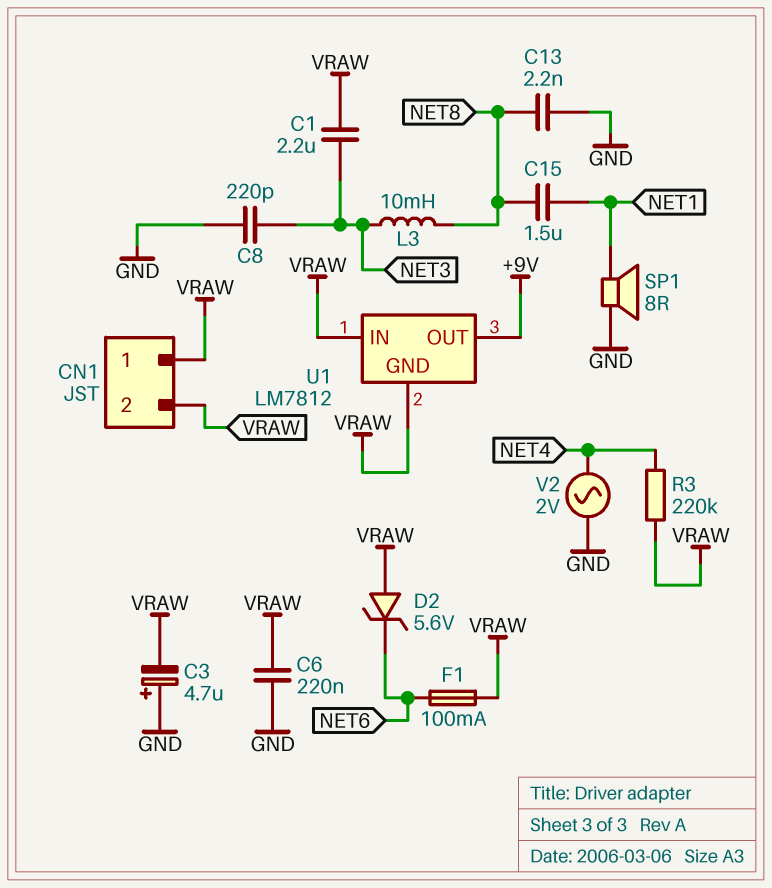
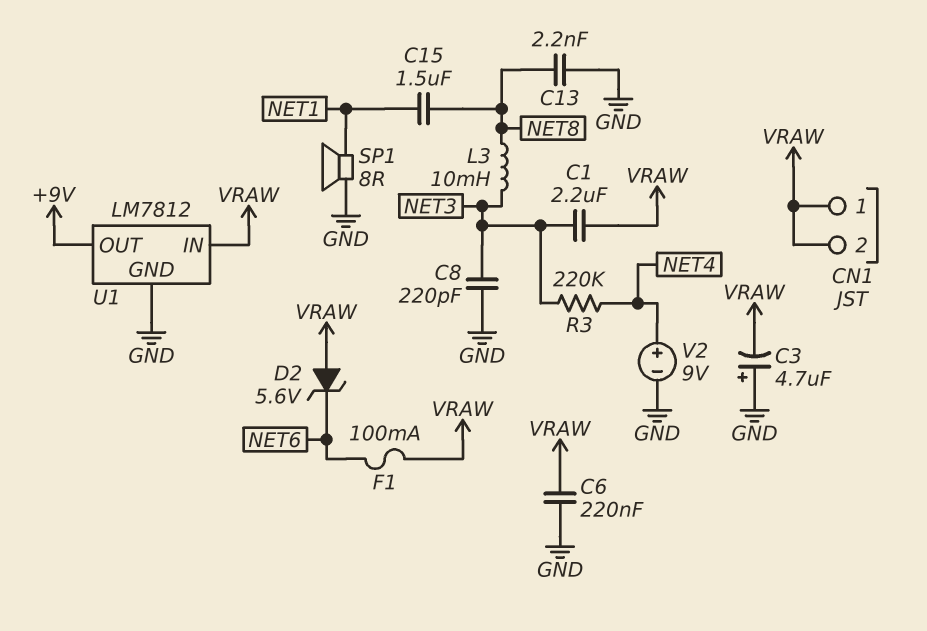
R3: 220k (NET4, VRAW) -> 220k (NET3, NET4)
U1 pin GND: VRAW -> GND
V2: AC 2V (GND, NET4) -> 9V (plus NET4, minus GND)

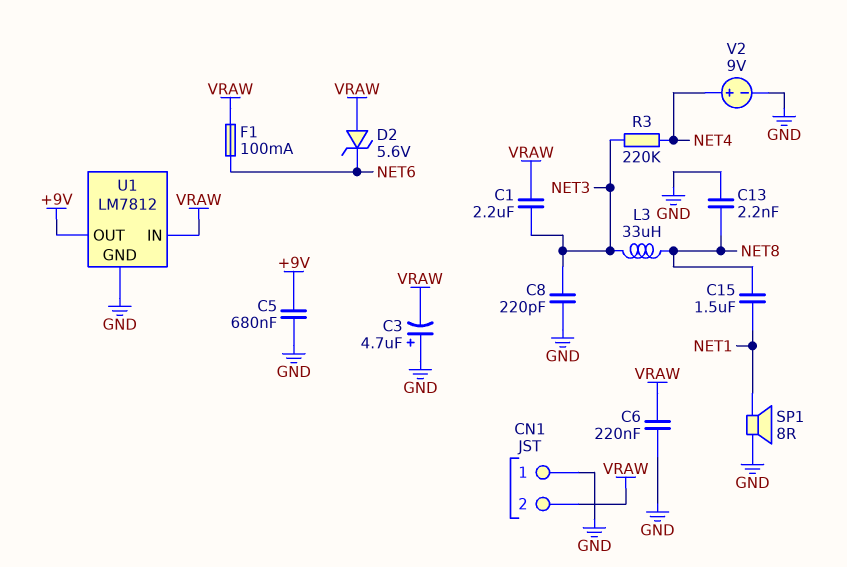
C5: none -> 680nF (+9V, GND)
CN1 pin 1: VRAW -> GND
L3: 10mH (NET3, NET8) -> 33uH (NET3, NET8)

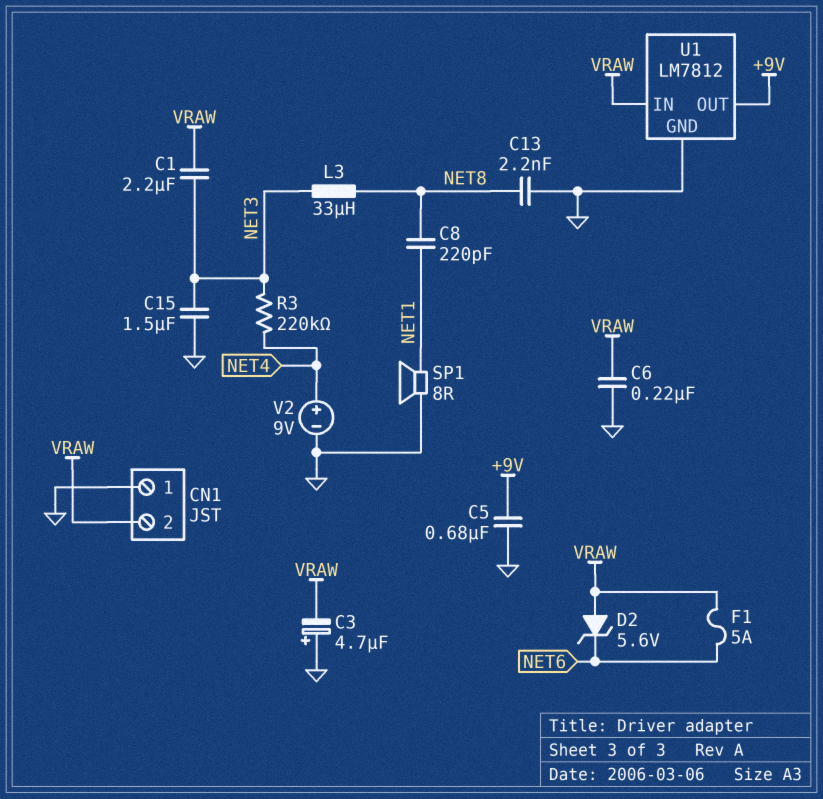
C8: 220pF (GND, NET3) -> 220pF (NET1, NET8)
C15: 1.5uF (NET1, NET8) -> 1.5uF (GND, NET3)
F1: 100mA (NET6, VRAW) -> 5A (NET6, VRAW)

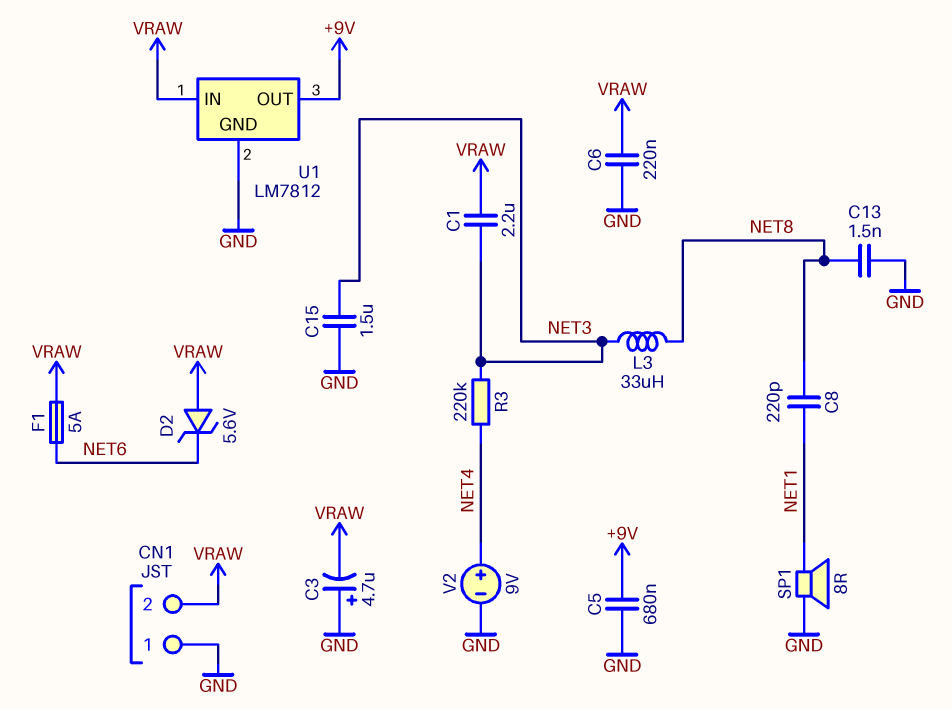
C13: 2.2nF (GND, NET8) -> 1.5nF (GND, NET8)

